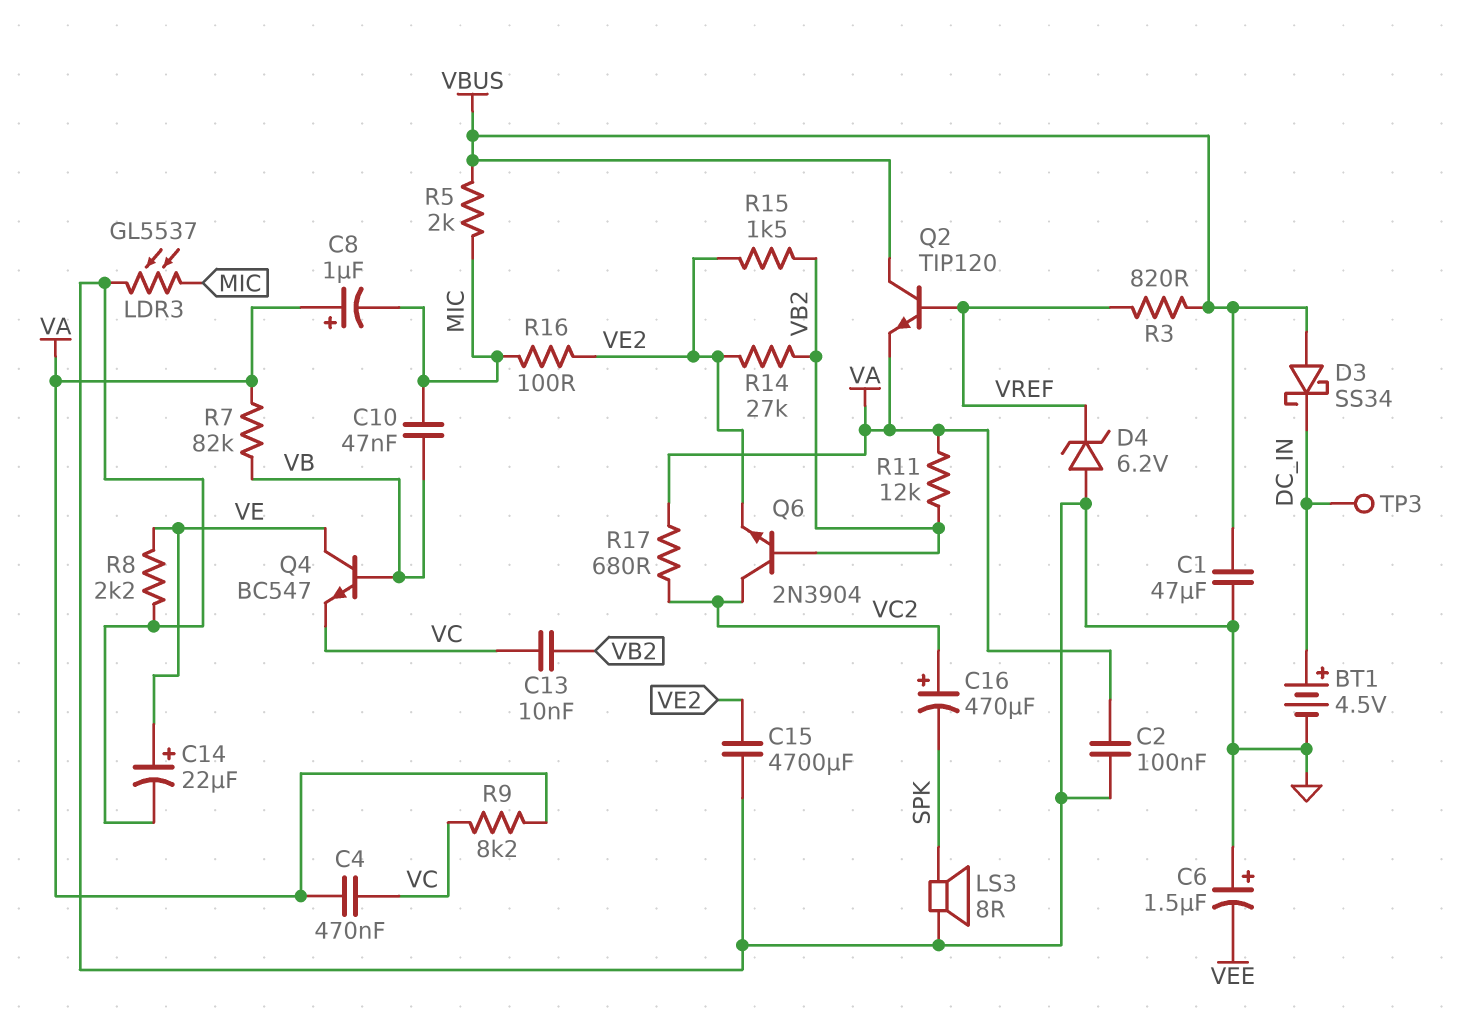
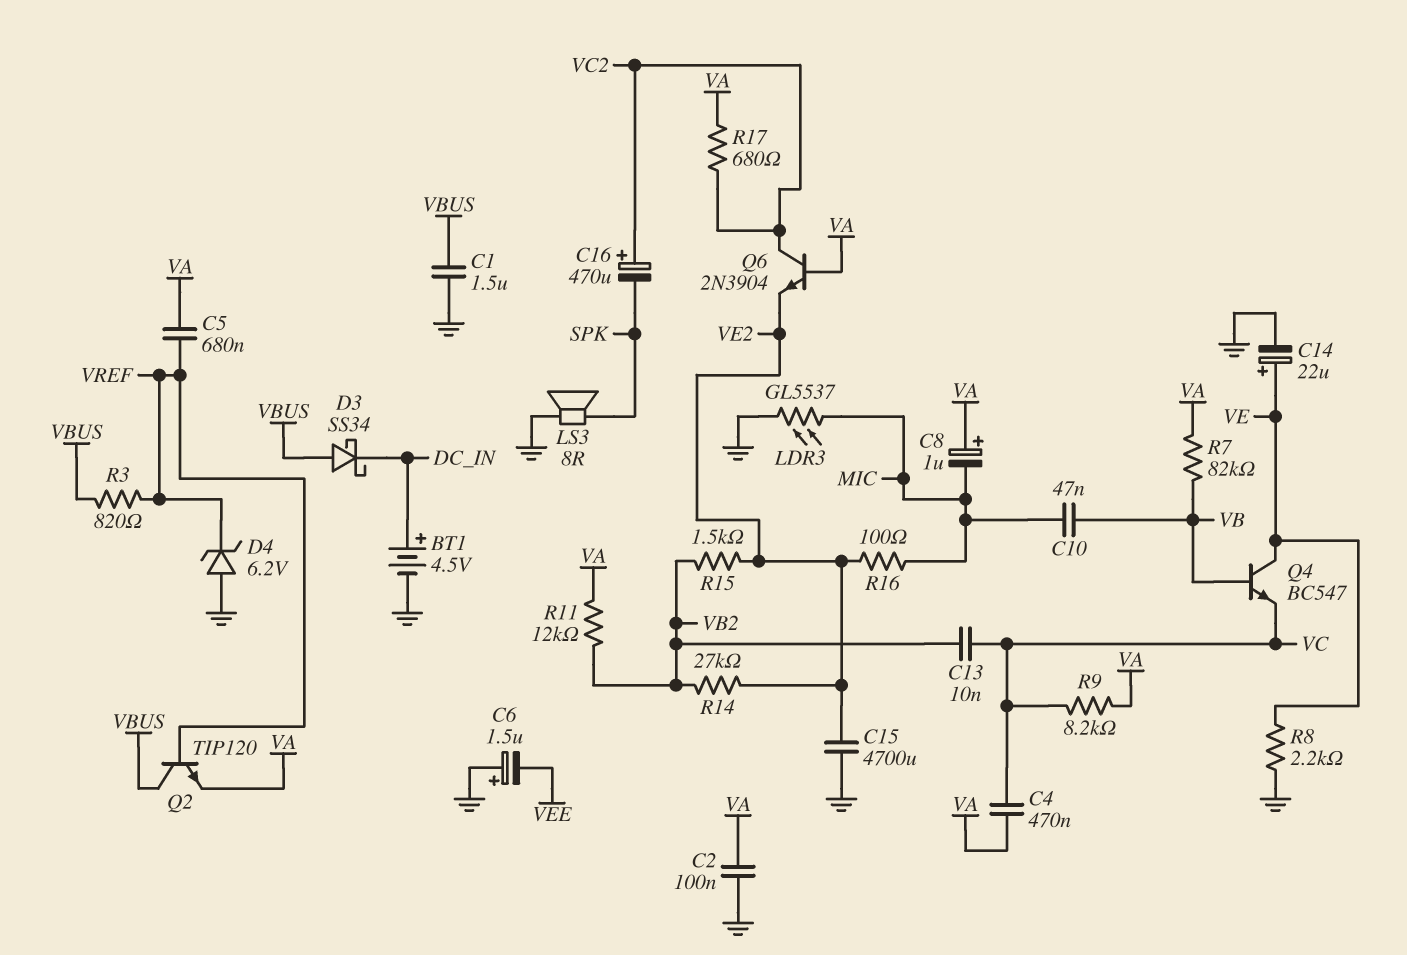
C1: 47uF (GND, VBUS) -> 1.5uF (GND, VBUS)
C5: none -> 680nF (VA, VREF)
Q6: NPN 2N3904 (B VB2, C VC2, E VE2) -> NPN 2N3904 (B VA, C VC2, E VE2)
R5: 2k (MIC, VBUS) -> none
TP3: test point (DC_IN) -> none

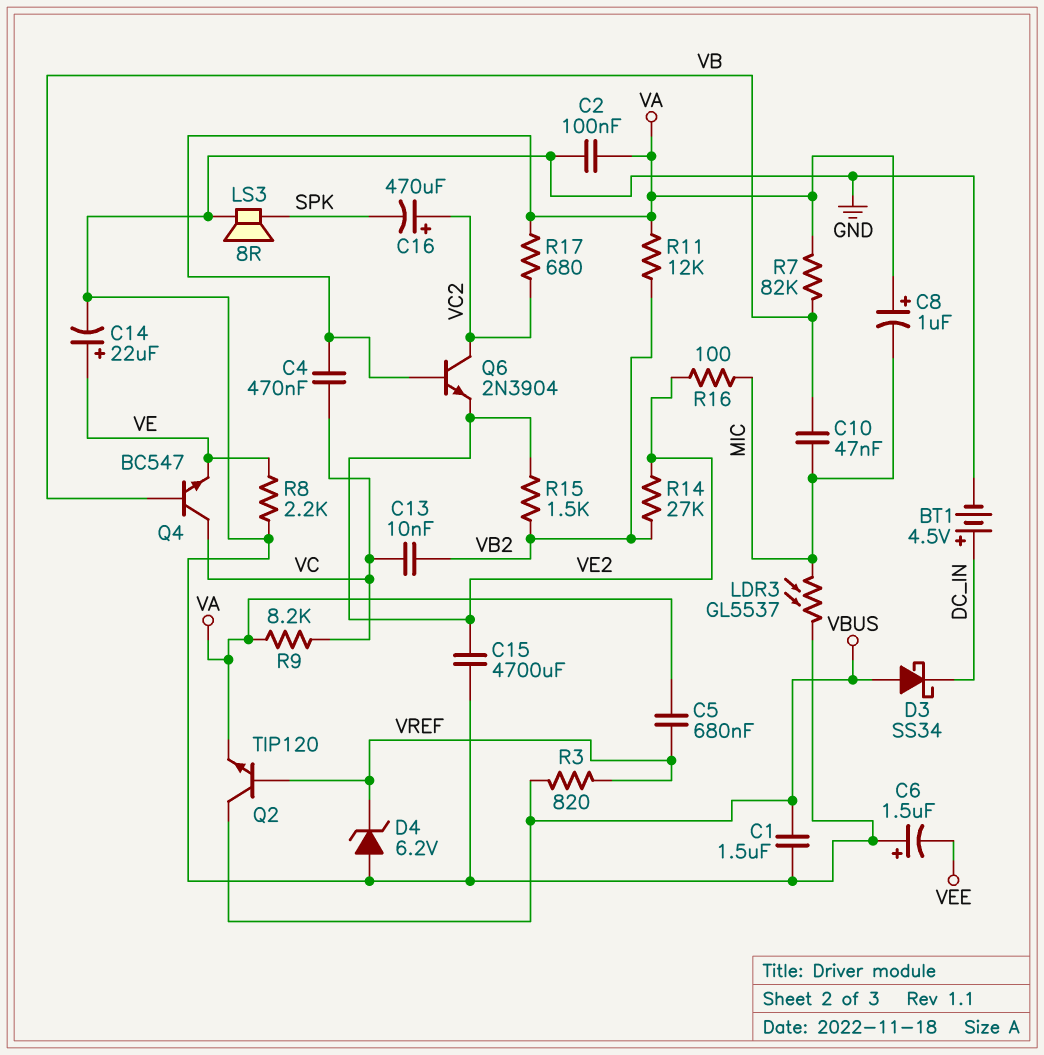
Q4: NPN BC547 (B VB, C VE, E VC) -> NPN BC547 (B VB, C VC, E VE)

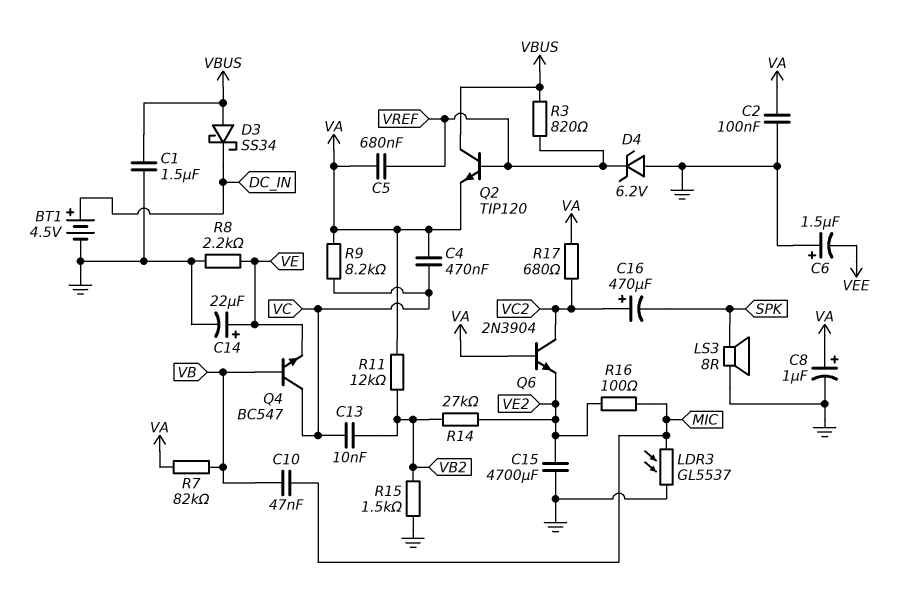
C8: 1uF (plus VA, minus MIC) -> 1uF (plus VA, minus GND)
R15: 1.5k (VB2, VE2) -> 1.5k (GND, VB2)

